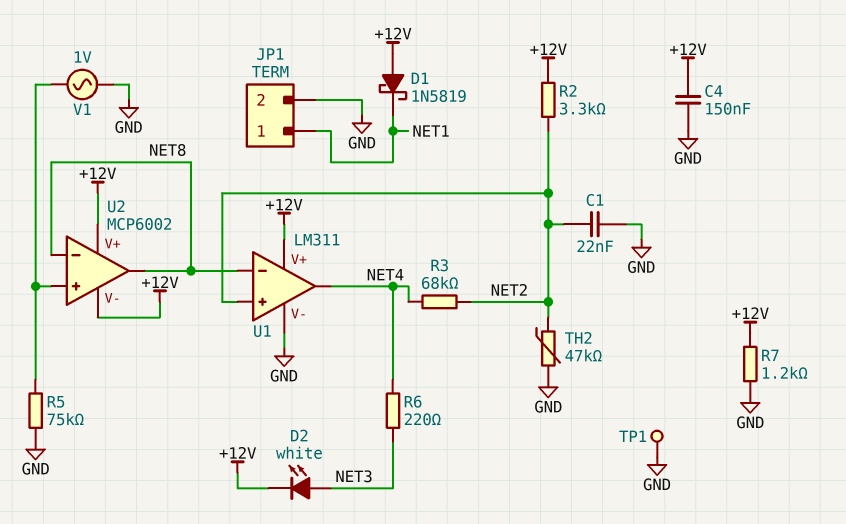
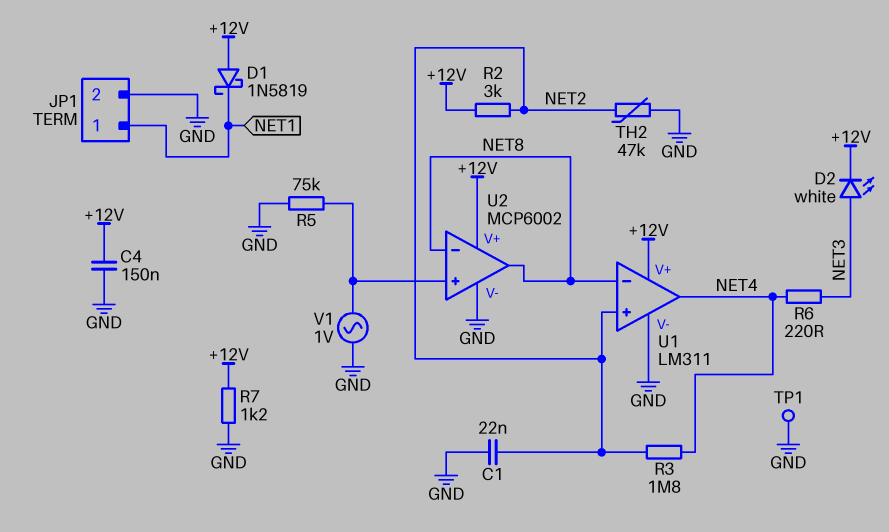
R2: 3.3k (+12V, NET2) -> 3k (+12V, NET2)
R3: 68k (NET2, NET4) -> 1.8M (NET2, NET4)
U2 pin V-: +12V -> GND

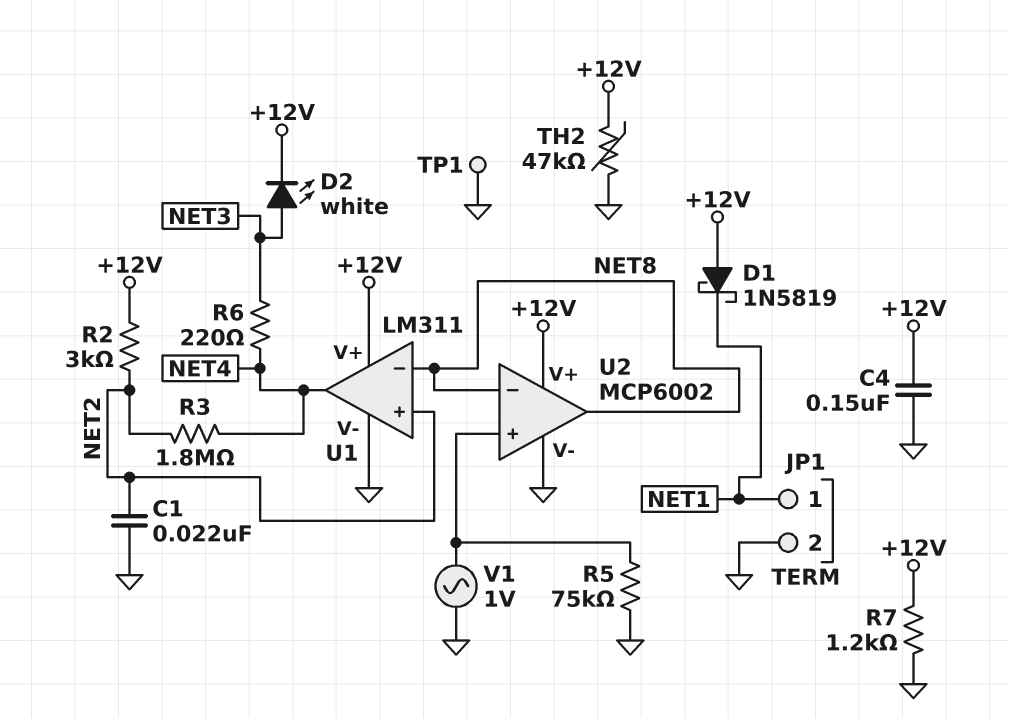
TH2: 47k (GND, NET2) -> 47k (+12V, GND)

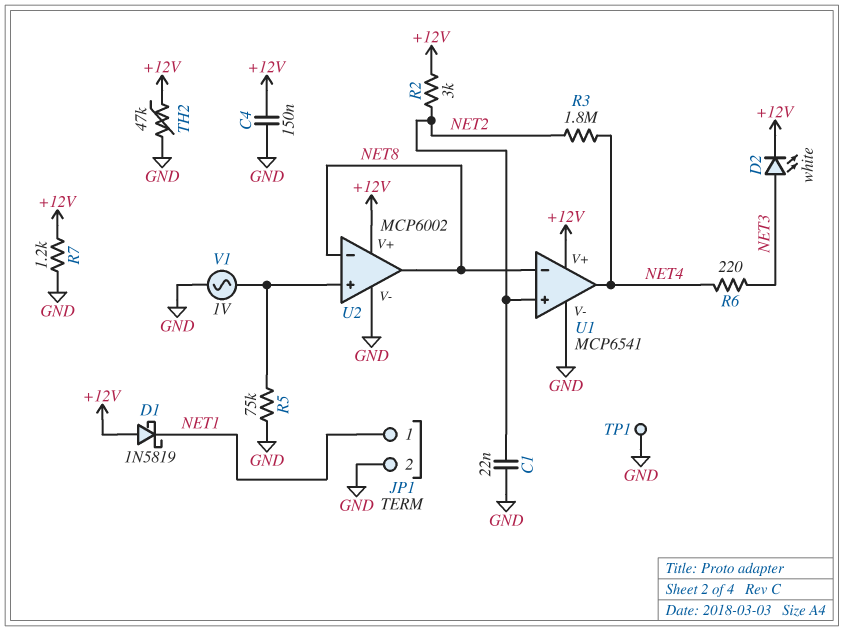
U1: LM311 -> MCP6541

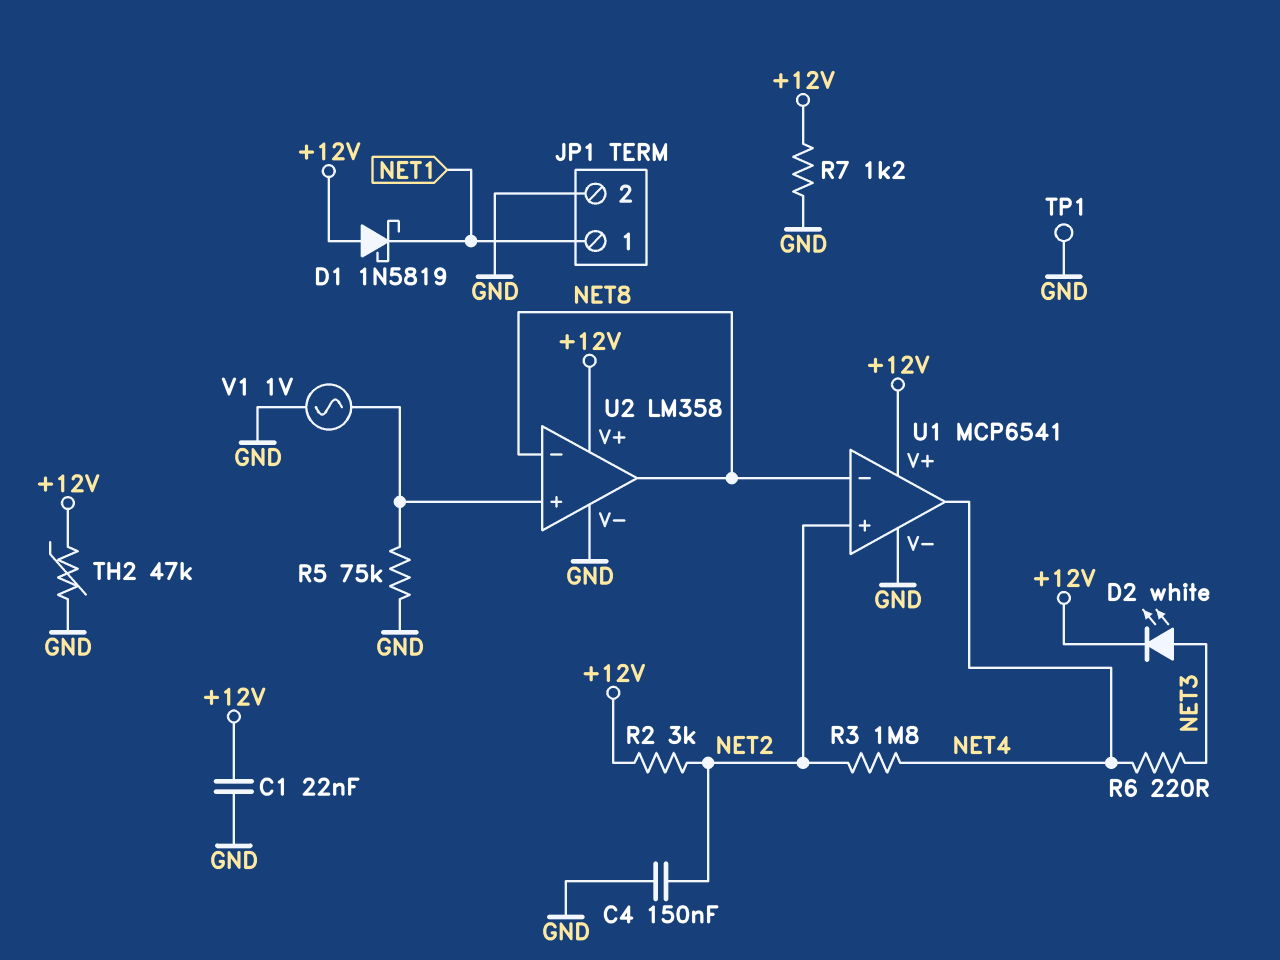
C1: 22nF (GND, NET2) -> 22nF (+12V, GND)
C4: 150nF (+12V, GND) -> 150nF (GND, NET2)
U2: MCP6002 -> LM358

